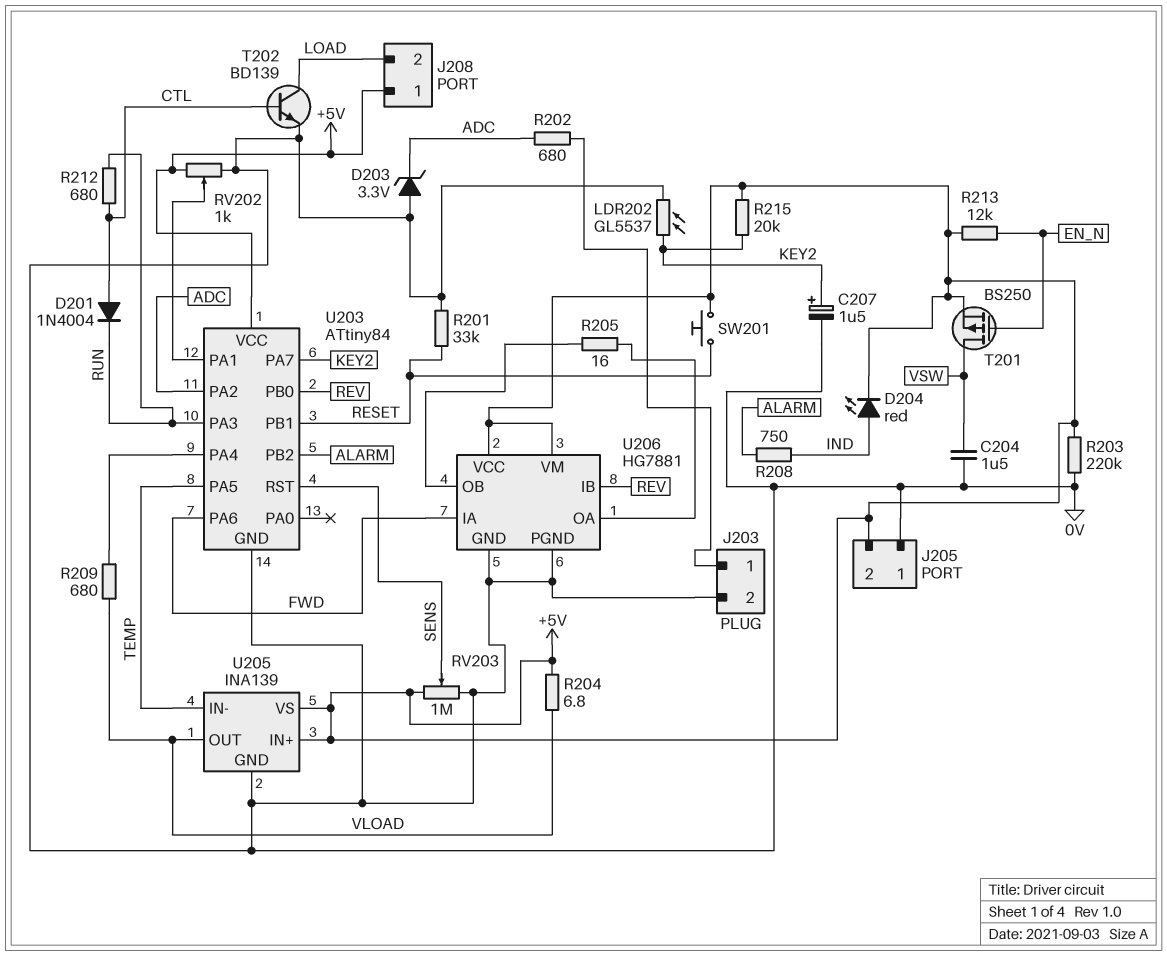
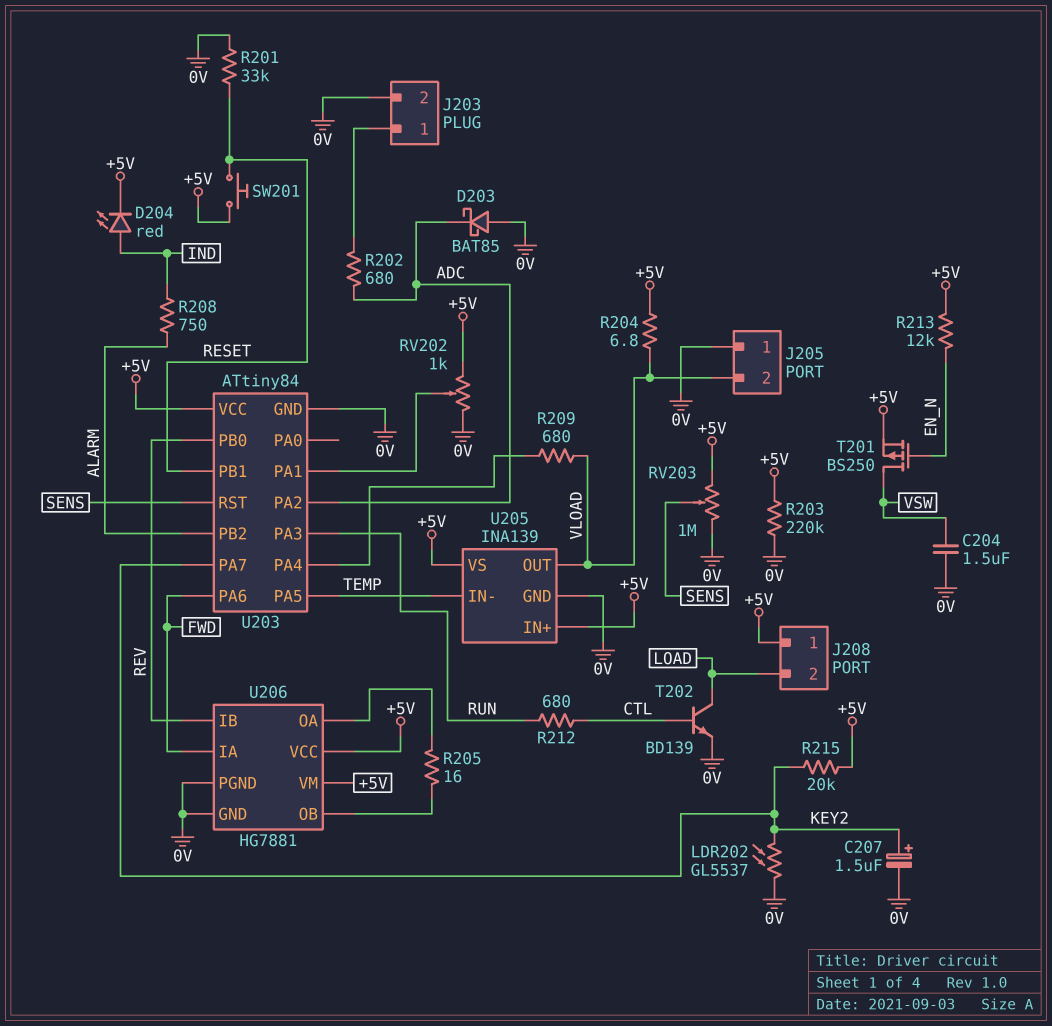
D201: diode 1N4004 (A CTL, K RUN) -> none
D203: zener 3.3V (A 0V, K ADC) -> schottky BAT85 (A 0V, K ADC)
J205 pin 2: +5V -> VLOAD

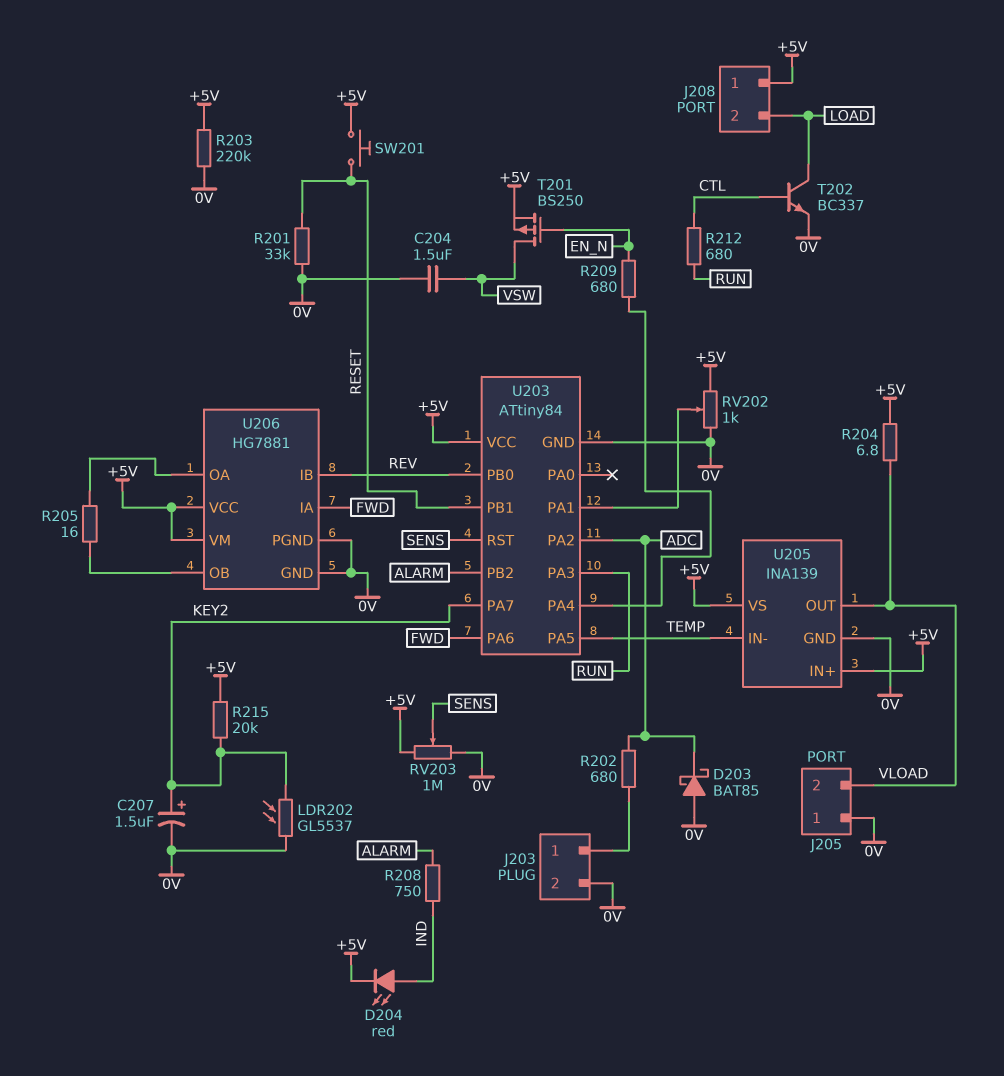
R209: 680 (U203/PA4, VLOAD) -> 680 (EN_N, U203/PA4)
R213: 12k (+5V, EN_N) -> none
T202: NPN BD139 (B CTL, C LOAD, E 0V) -> NPN BC337 (B CTL, C LOAD, E 0V)

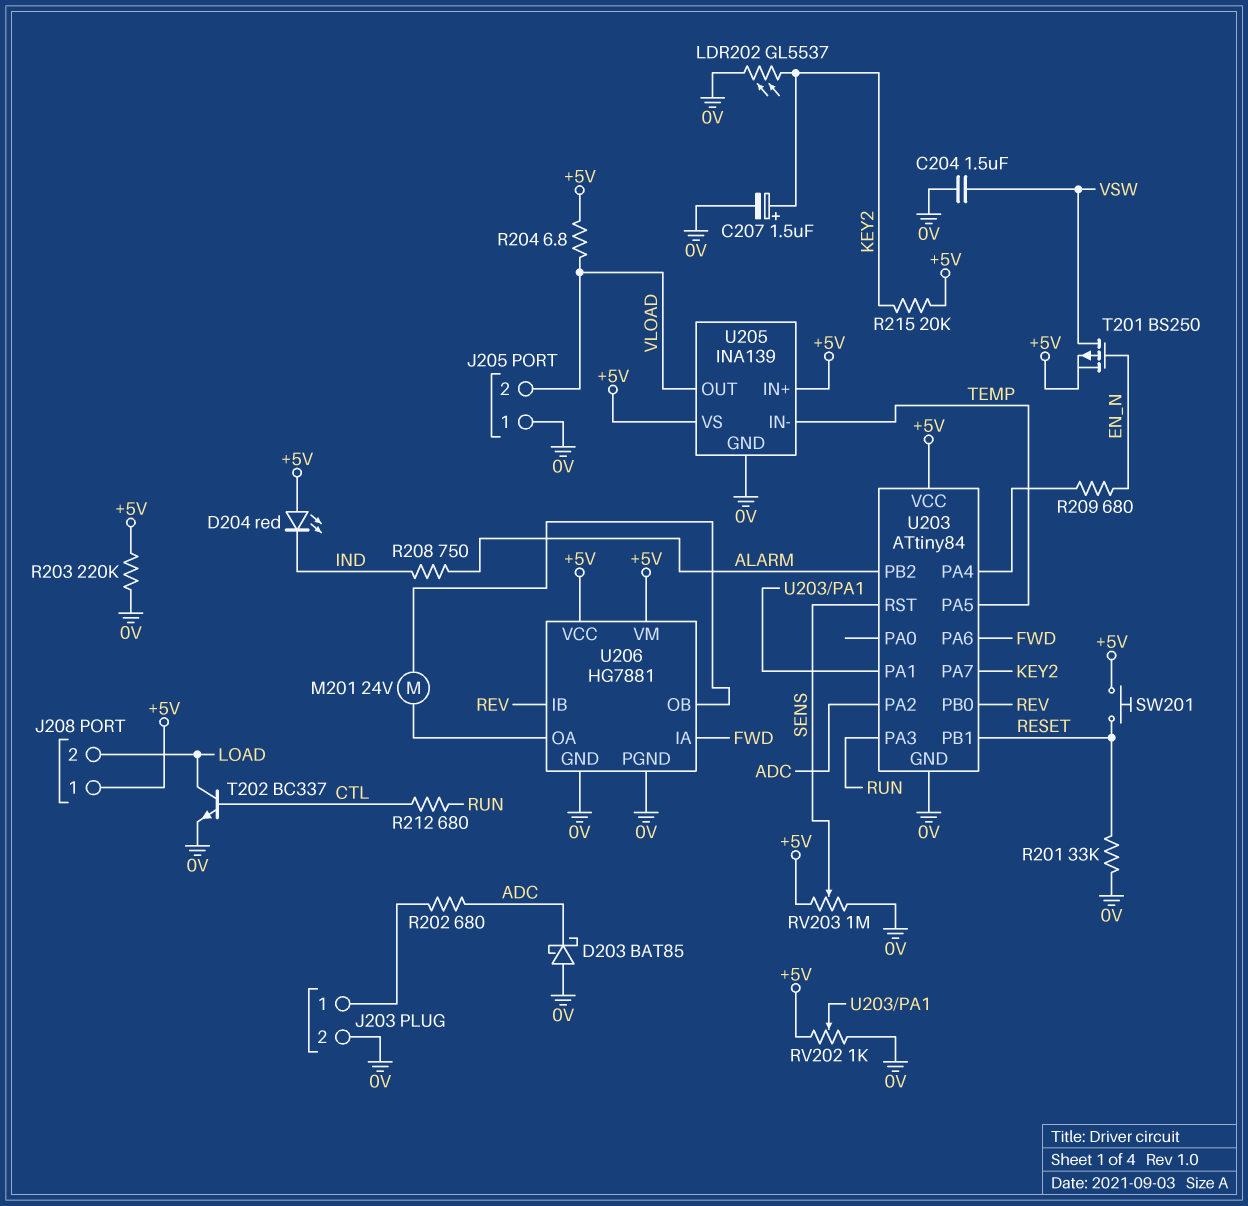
D204: LED red (A IND, K +5V) -> LED red (A +5V, K IND)
M201: none -> motor 24V (U206/OA, U206/OB)
R205: 16 (U206/OA, U206/OB) -> none

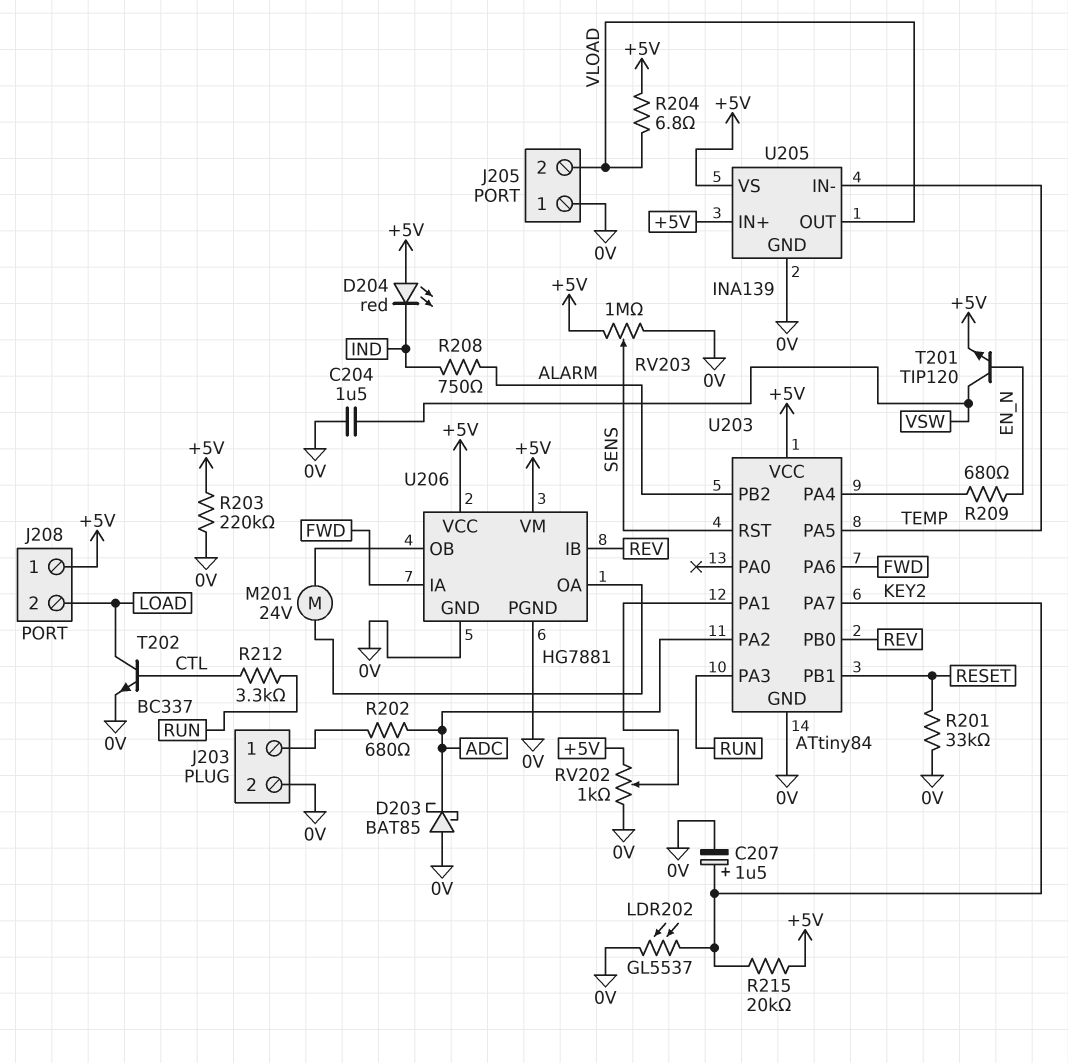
R212: 680 (CTL, RUN) -> 3.3k (CTL, RUN)
SW201: button (+5V, RESET) -> none
T201: PMOS BS250 (G EN_N, D VSW, S +5V) -> NPN TIP120 (B EN_N, C VSW, E +5V)

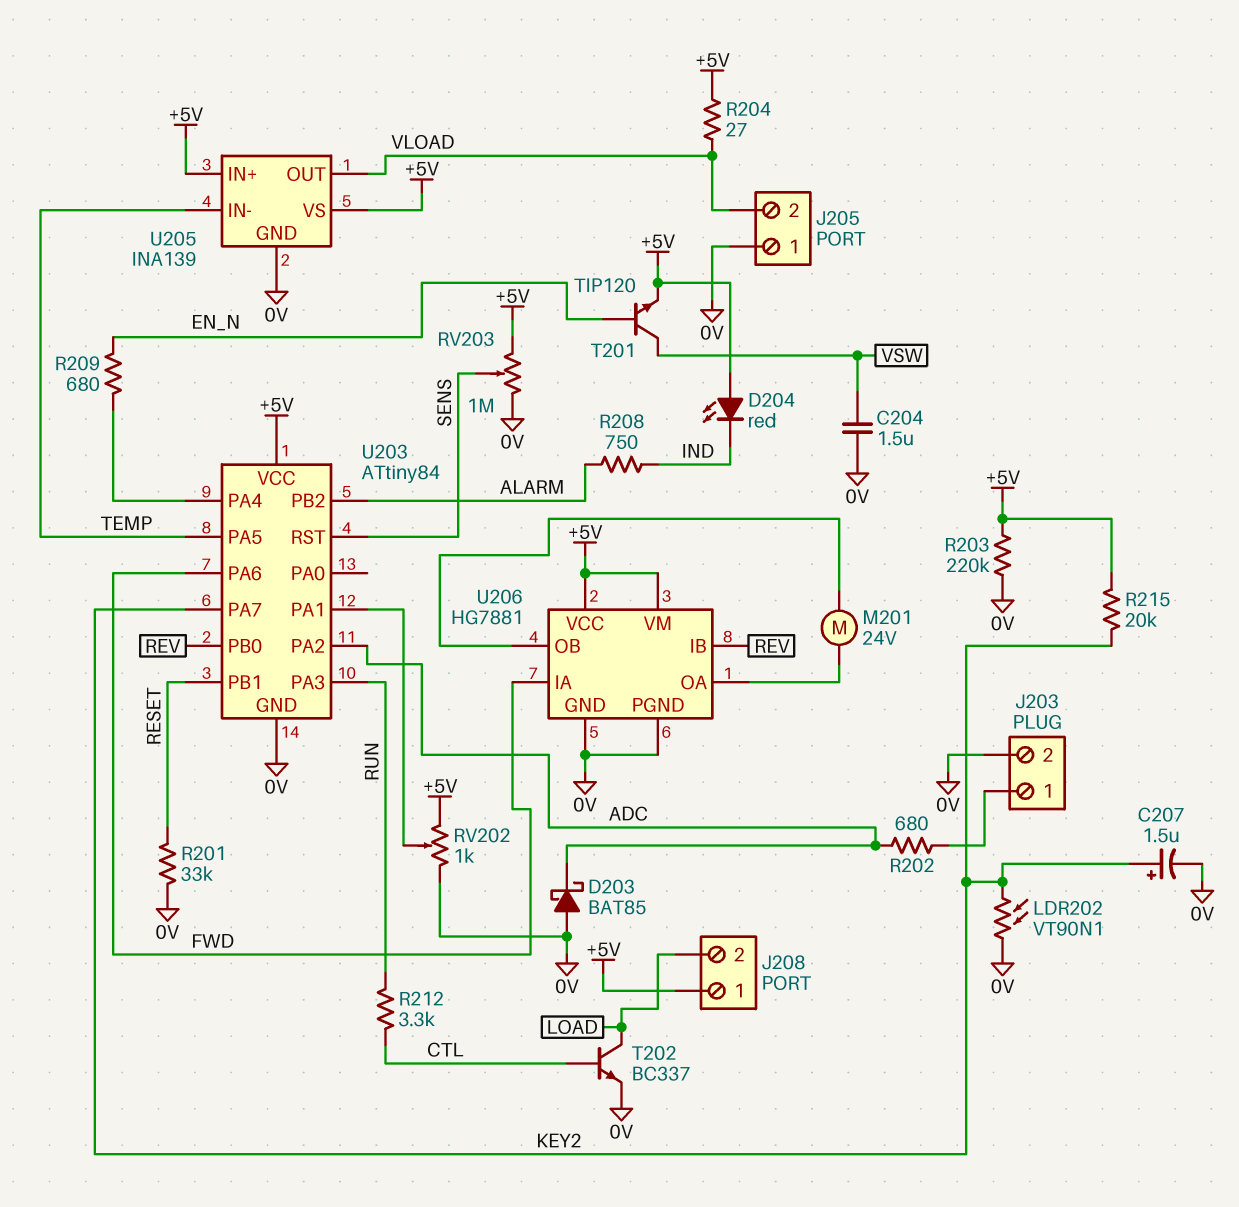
LDR202: GL5537 (0V, KEY2) -> VT90N1 (0V, KEY2)
R204: 6.8 (+5V, VLOAD) -> 27 (+5V, VLOAD)

